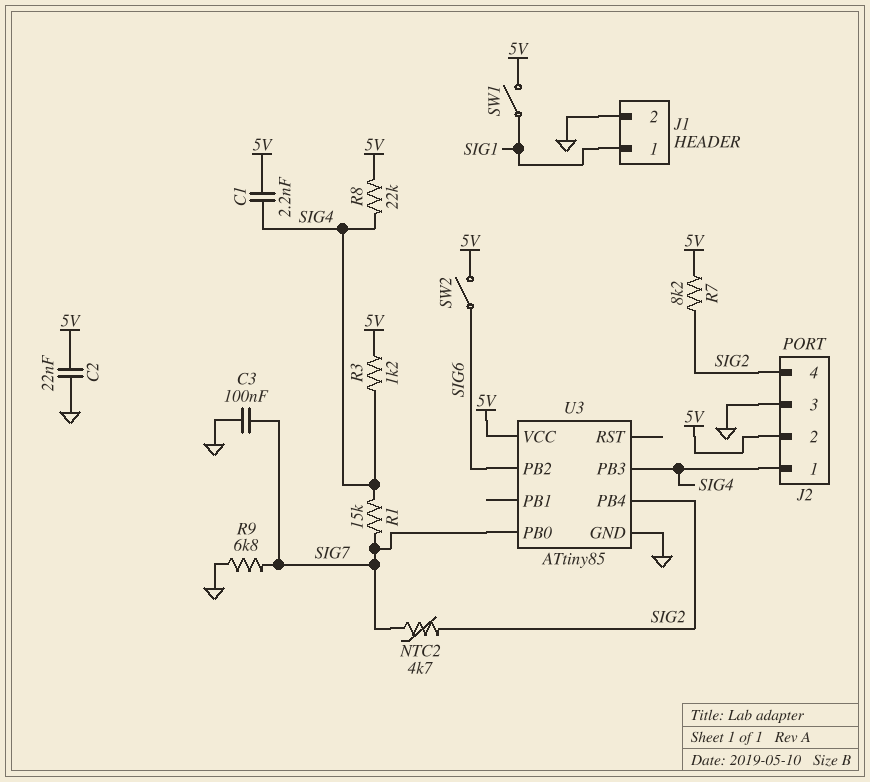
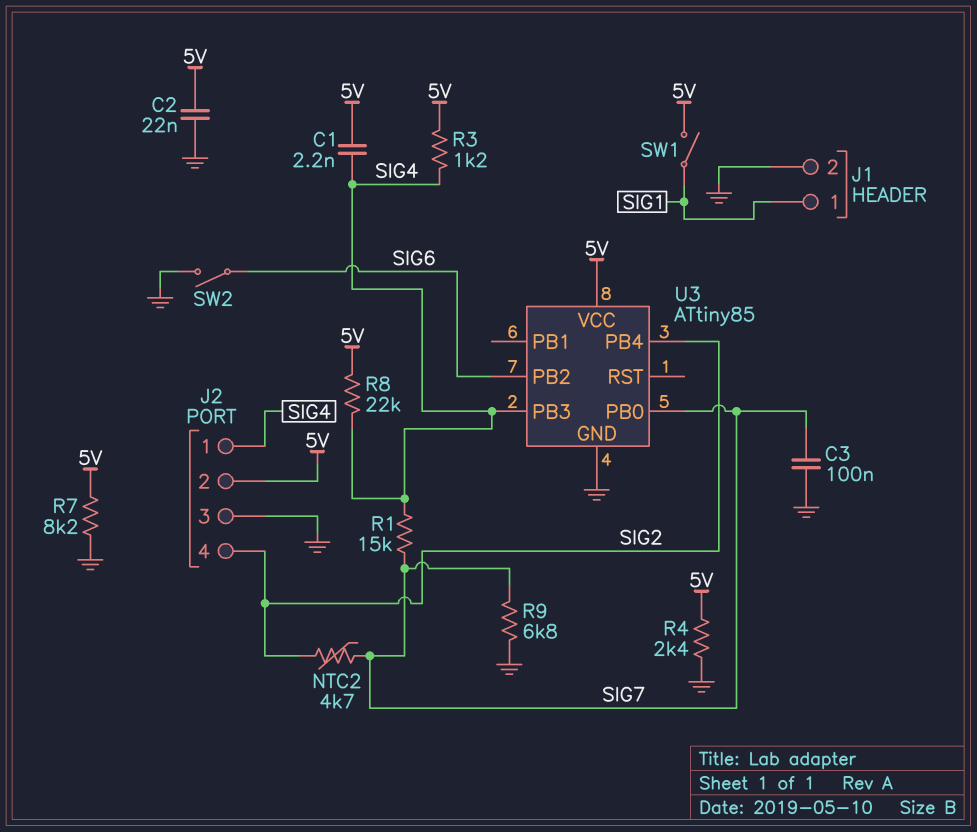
R4: none -> 2.4k (5V, GND)
R7: 8.2k (5V, SIG2) -> 8.2k (5V, GND)
SW2: switch (5V, SIG6) -> switch (GND, SIG6)

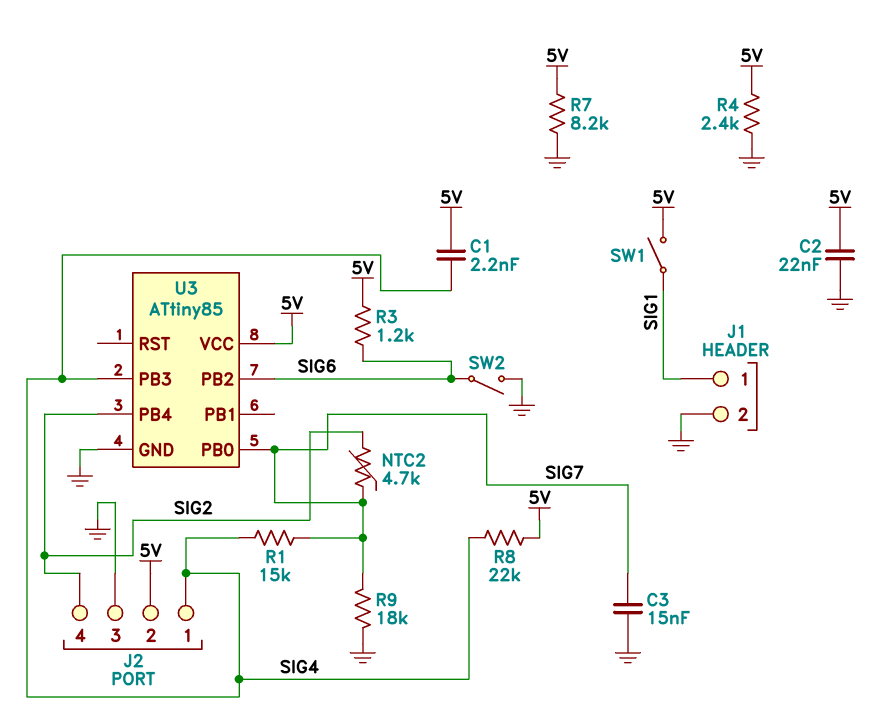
C3: 100nF (GND, SIG7) -> 15nF (GND, SIG7)
R3: 1.2k (5V, SIG4) -> 1.2k (5V, SIG6)
R9: 6.8k (GND, SIG7) -> 18k (GND, SIG7)

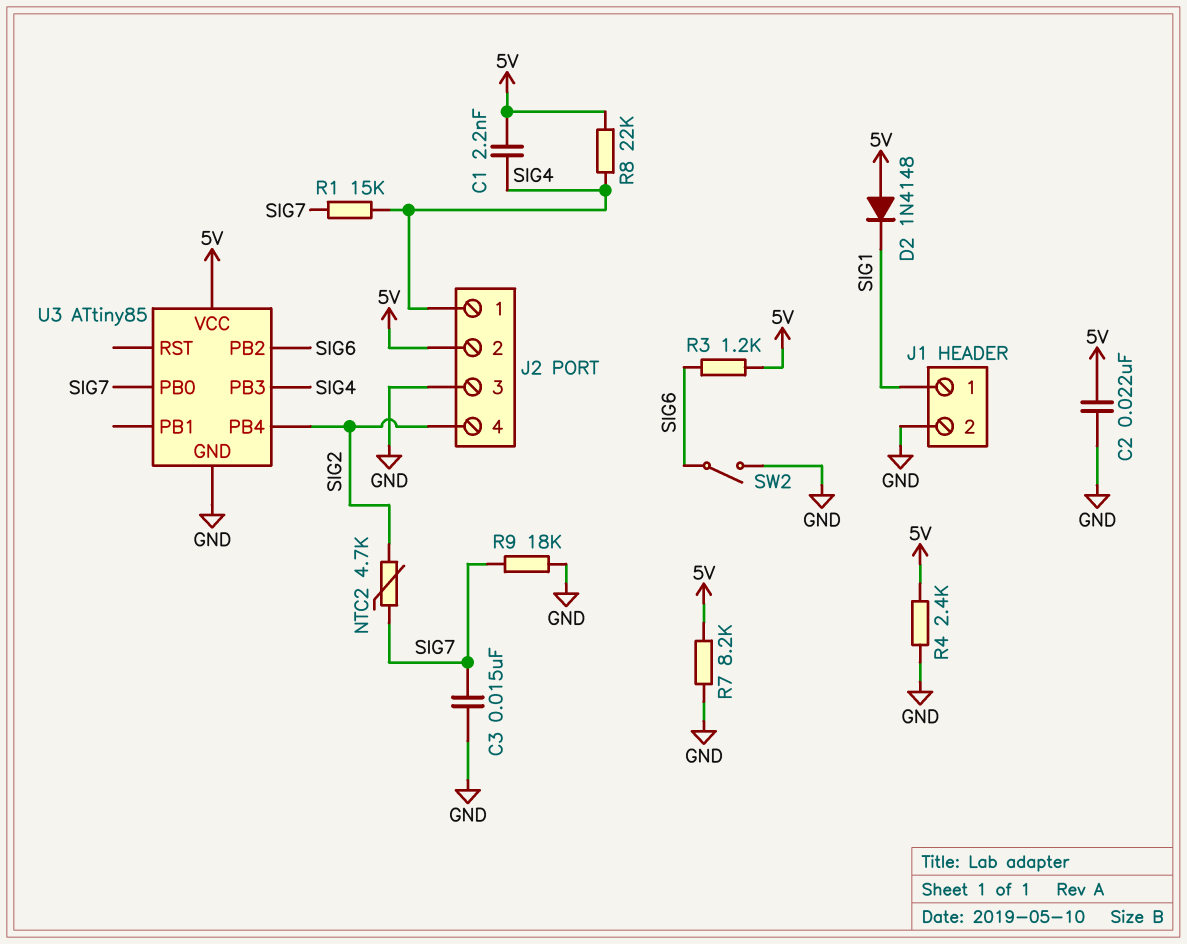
D2: none -> diode 1N4148 (A 5V, K SIG1)
SW1: switch (5V, SIG1) -> none

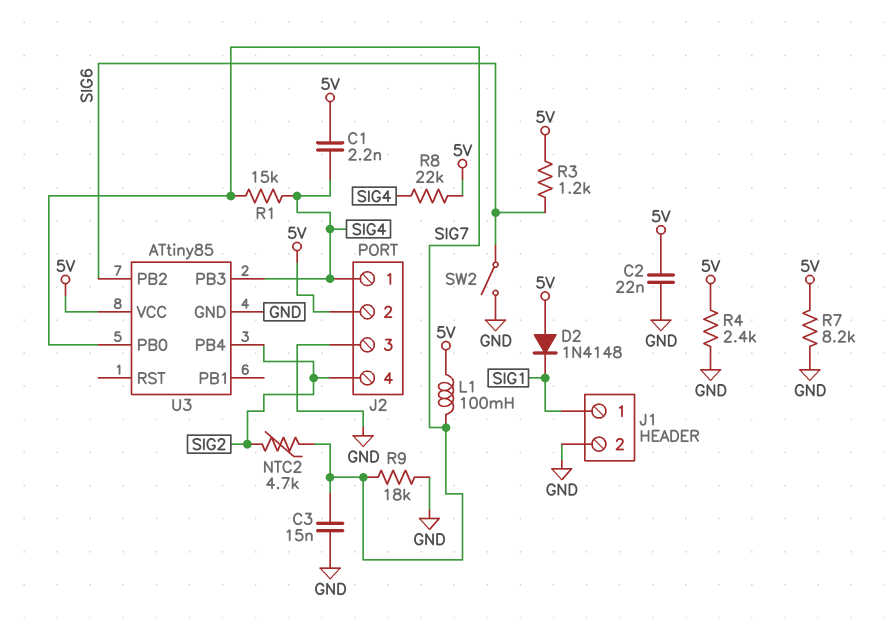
L1: none -> 100mH (5V, SIG7)

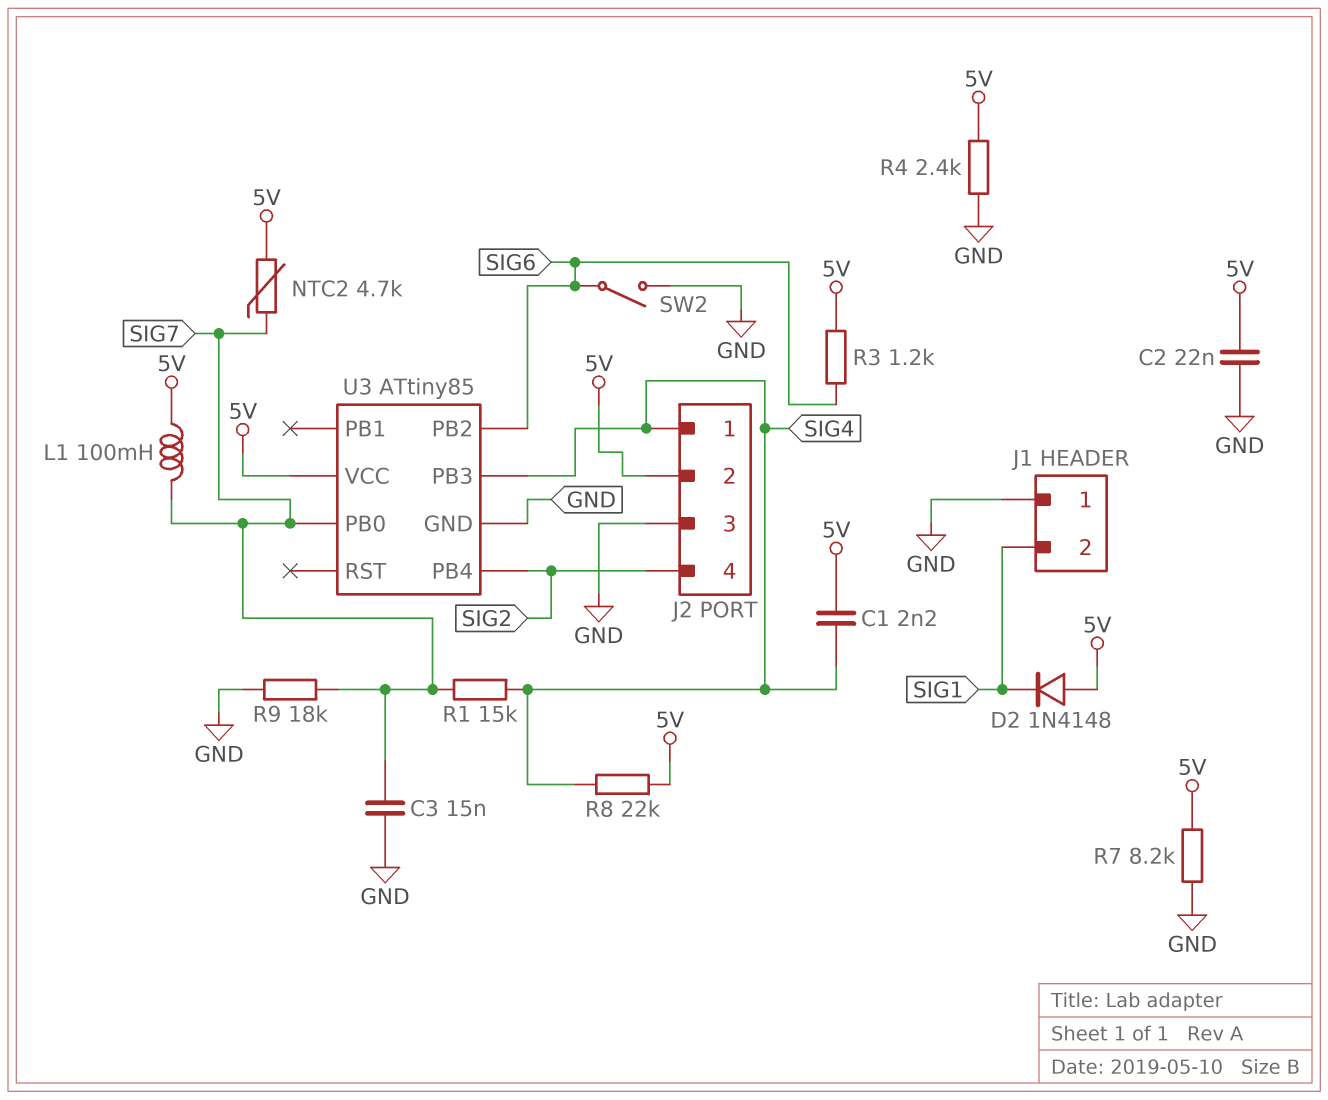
J1 pin 1: SIG1 -> GND
J1 pin 2: GND -> SIG1
NTC2: 4.7k (SIG2, SIG7) -> 4.7k (5V, SIG7)

